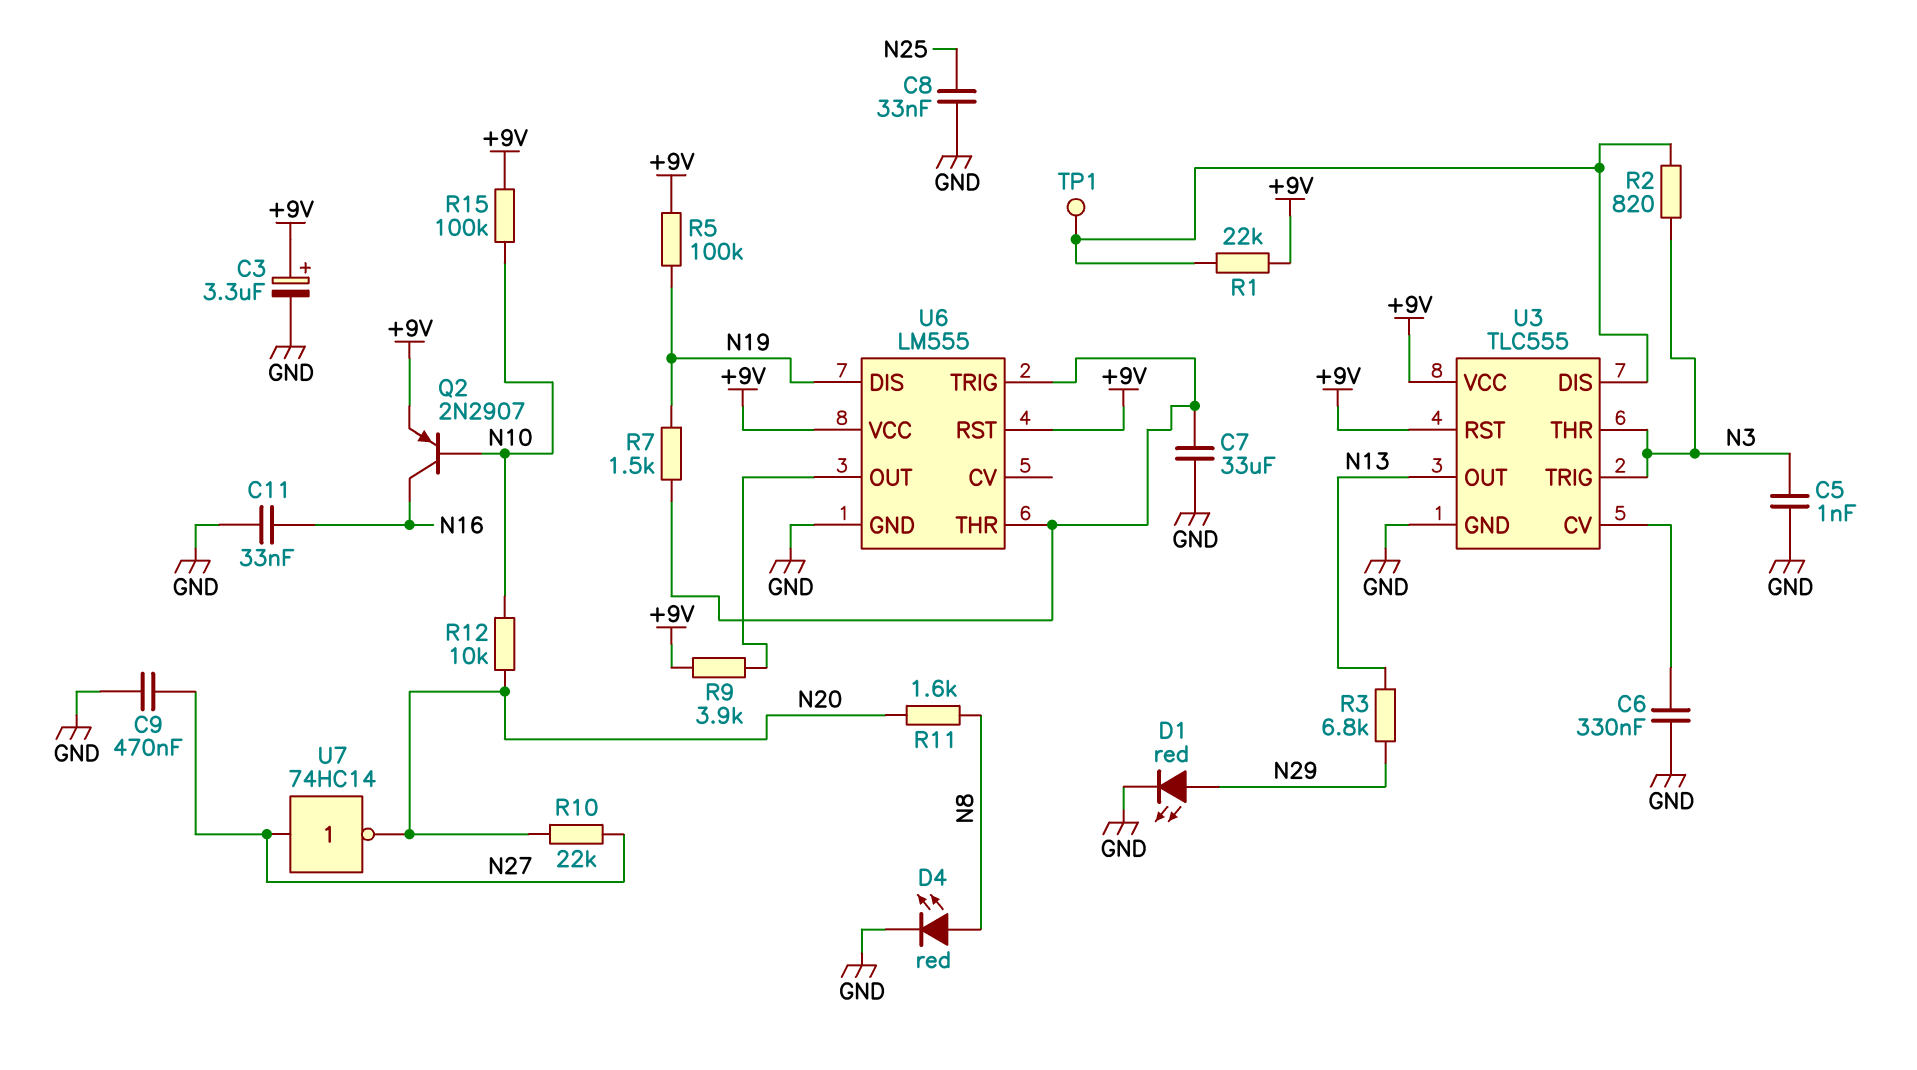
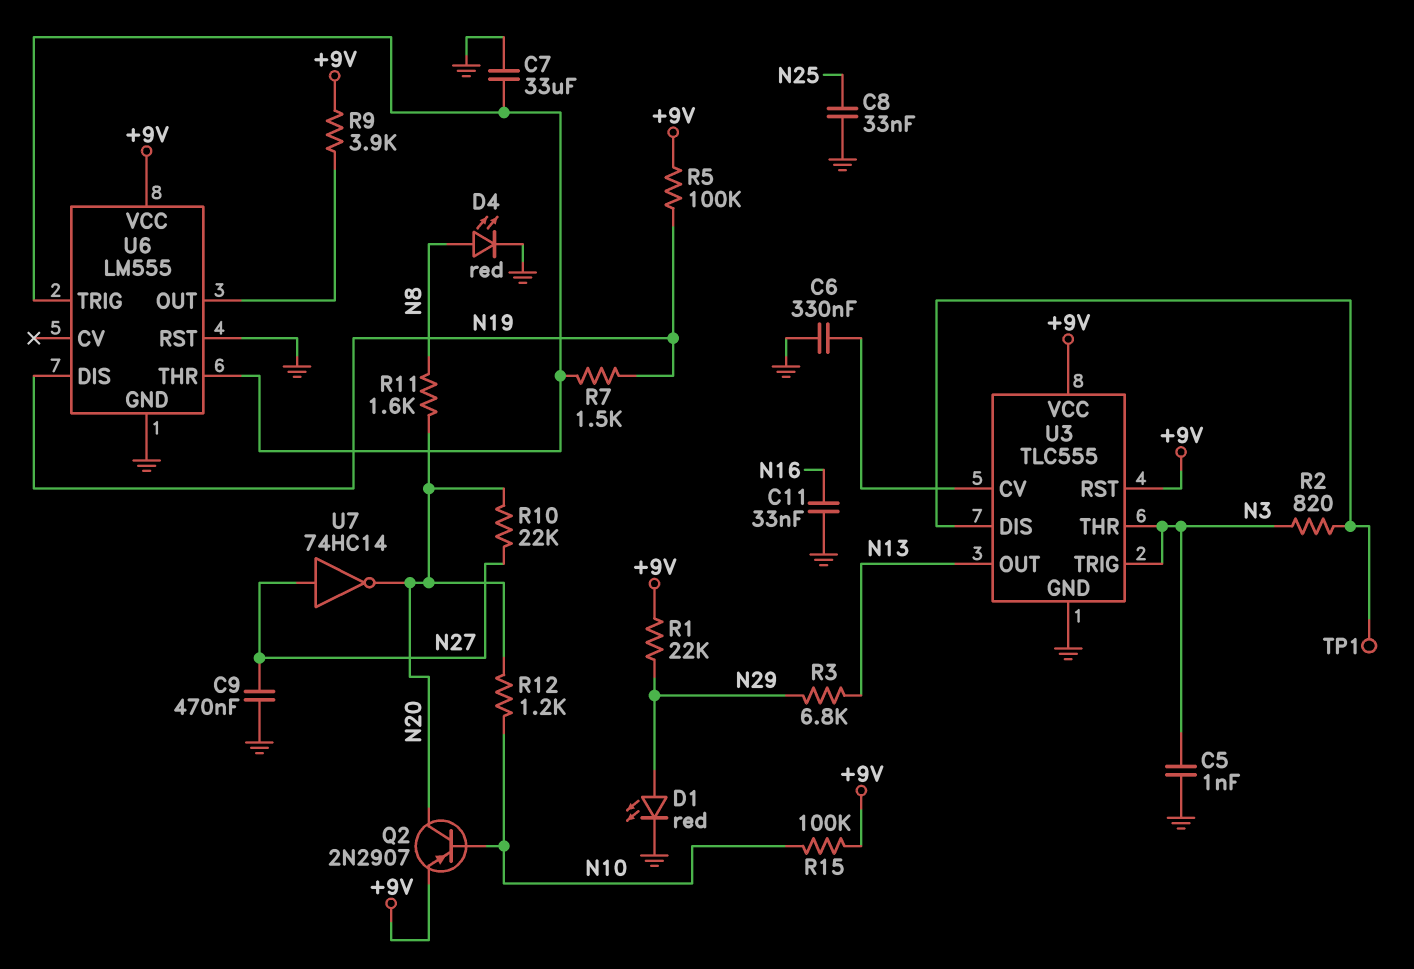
C3: 3.3uF (plus +9V, minus GND) -> none
Q2: PNP 2N2907 (B N10, C N16, E +9V) -> PNP 2N2907 (B N10, C N20, E +9V)
R1: 22k (+9V, U3/DIS) -> 22k (+9V, N29)
R12: 10k (N10, N20) -> 1.2k (N10, N20)
U6 pin RST: +9V -> GND

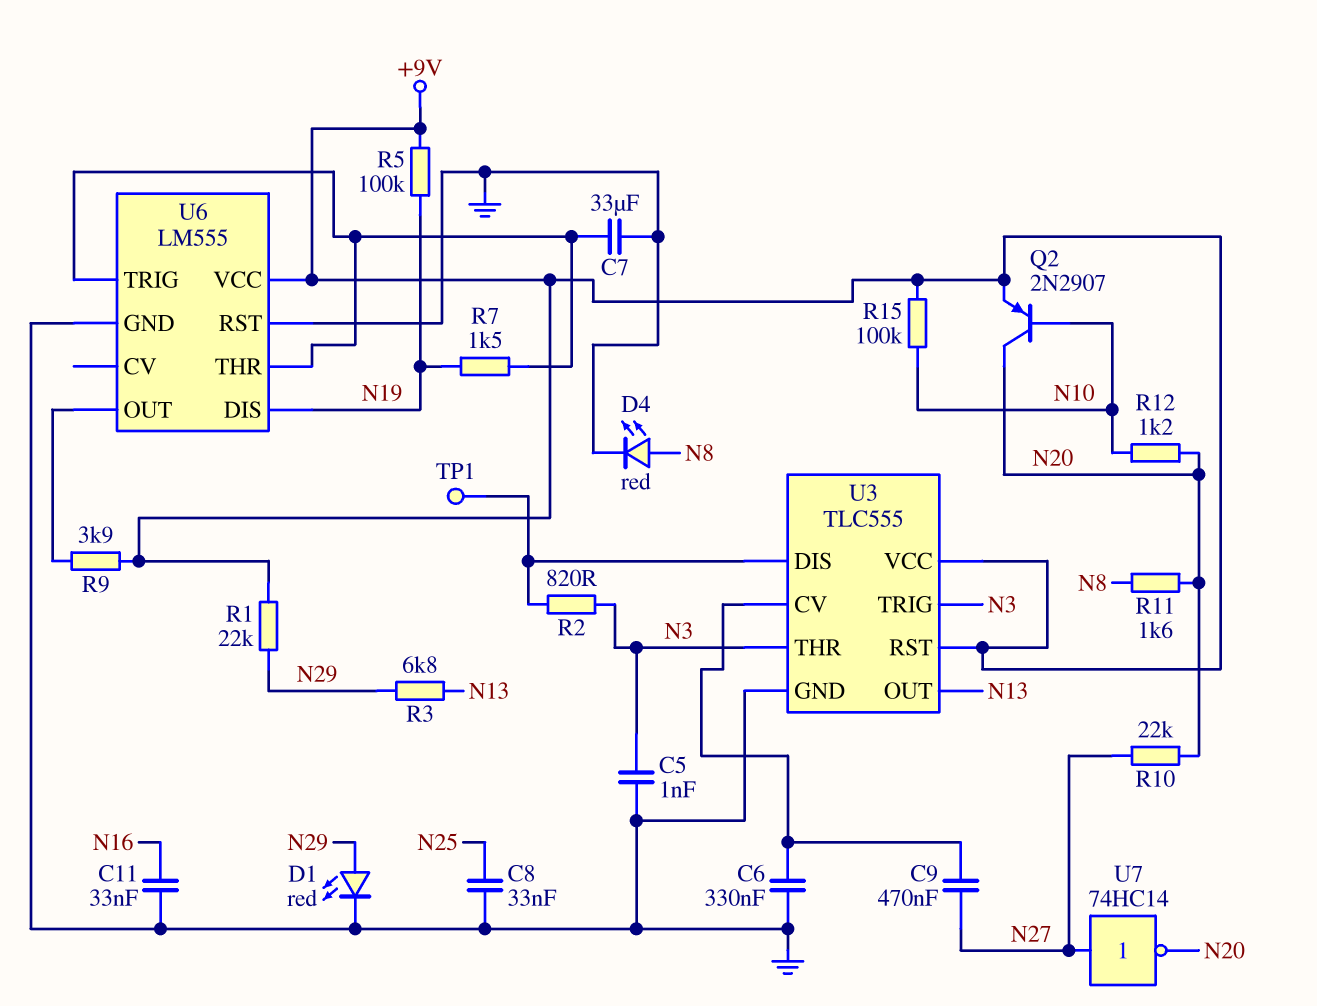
C9: 470nF (GND, N27) -> 470nF (N27, U3/CV)

